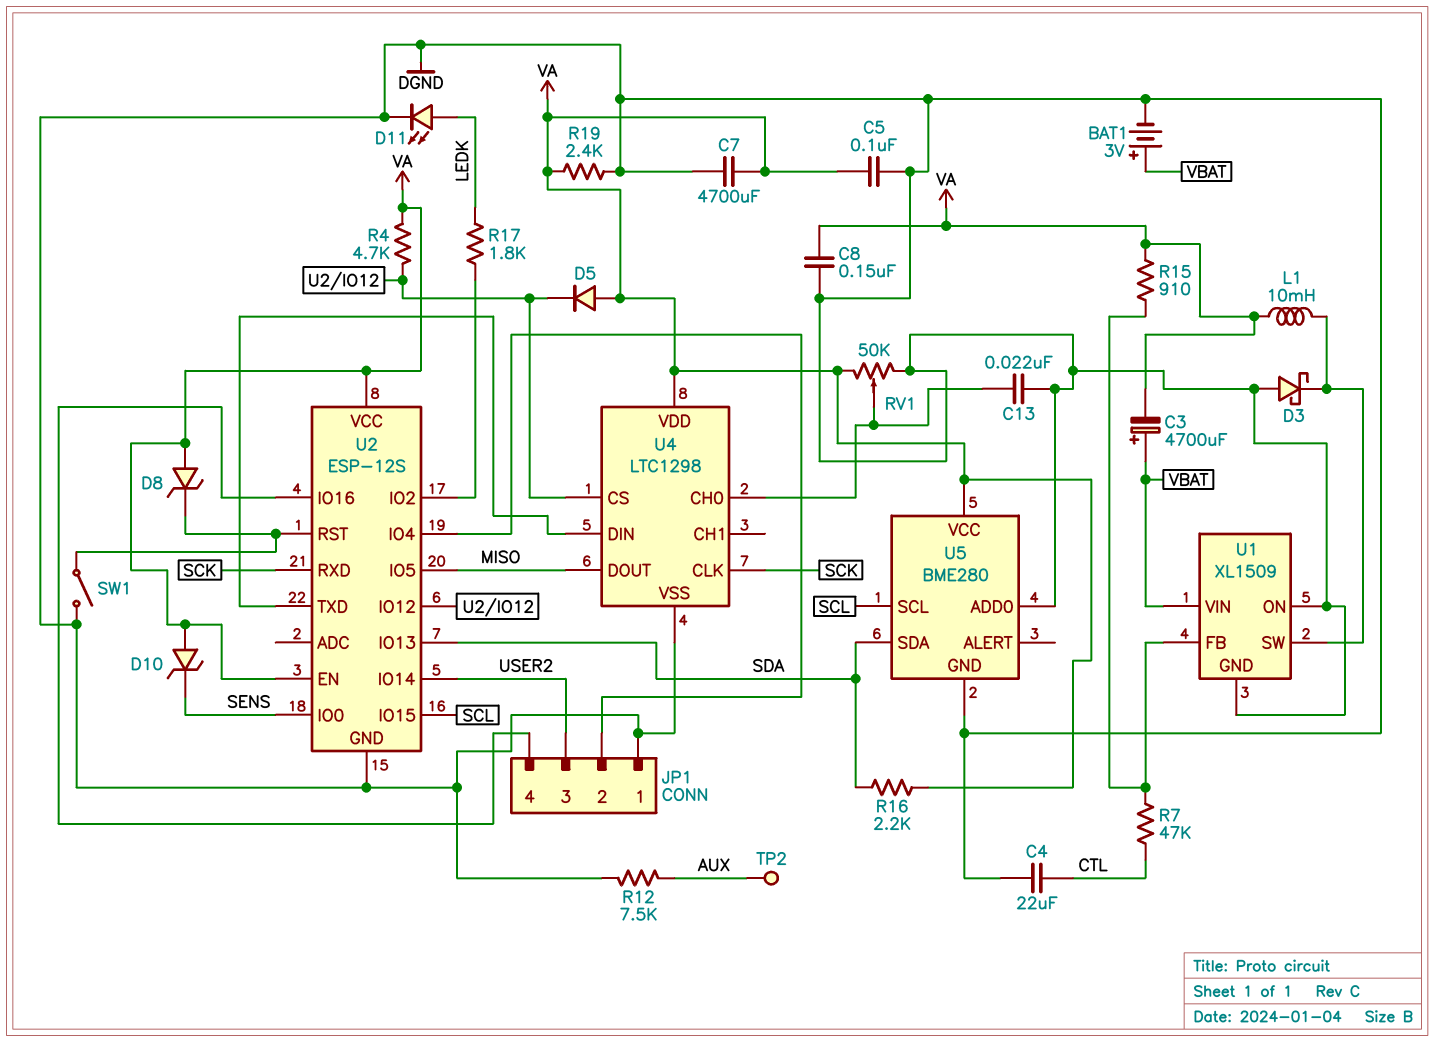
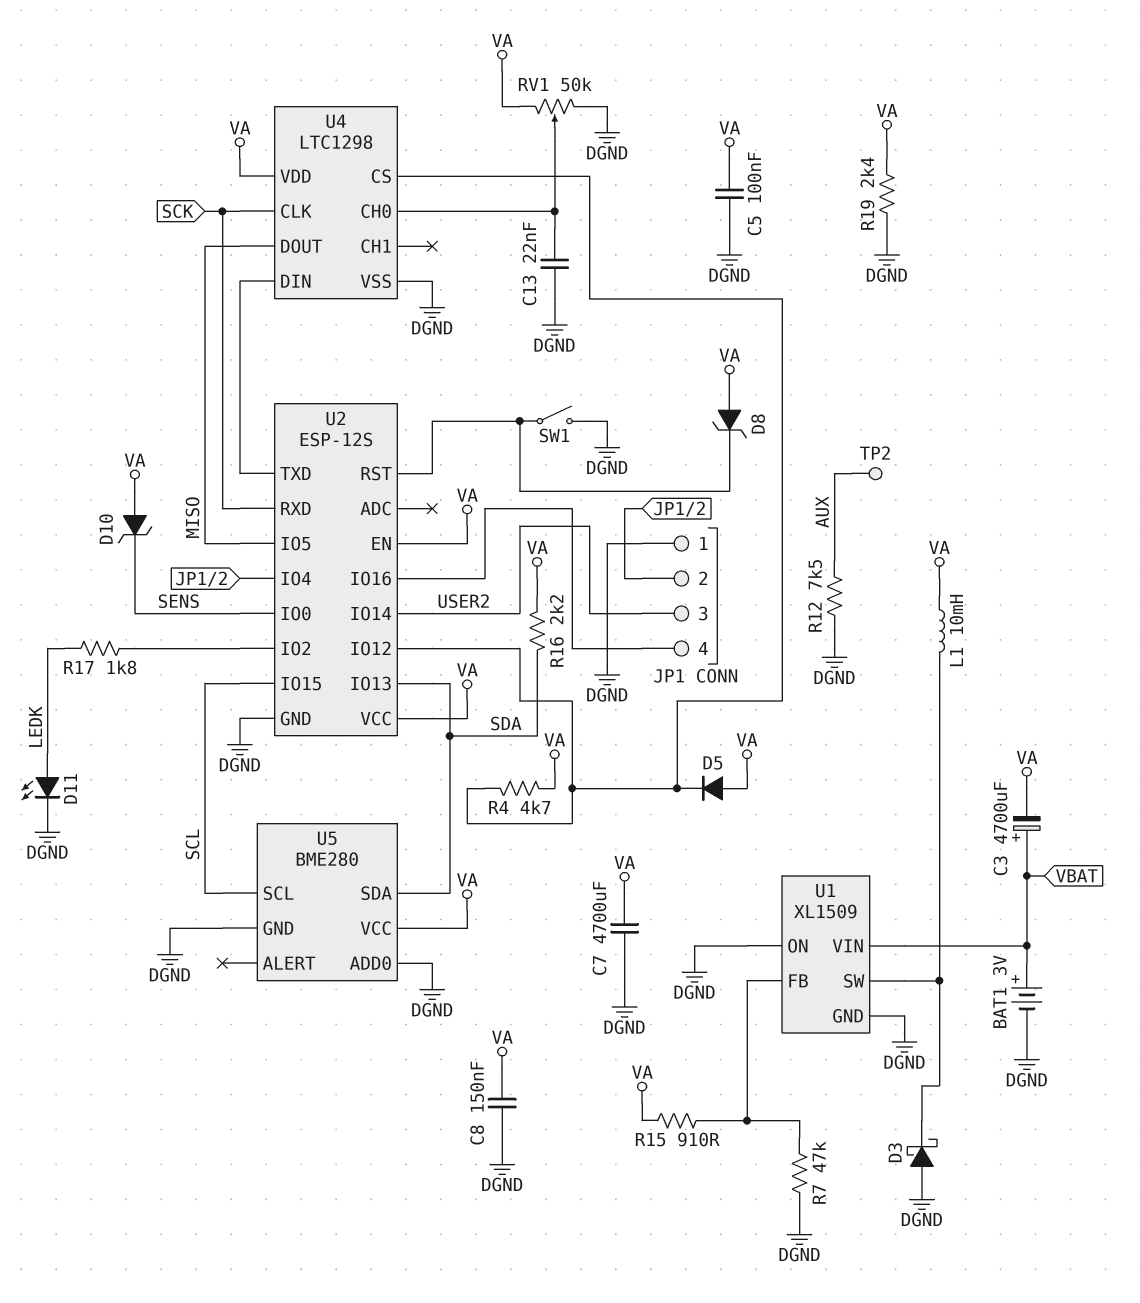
C4: 22uF (CTL, DGND) -> none
R7: 47k (CTL, U1/FB) -> 47k (DGND, U1/FB)

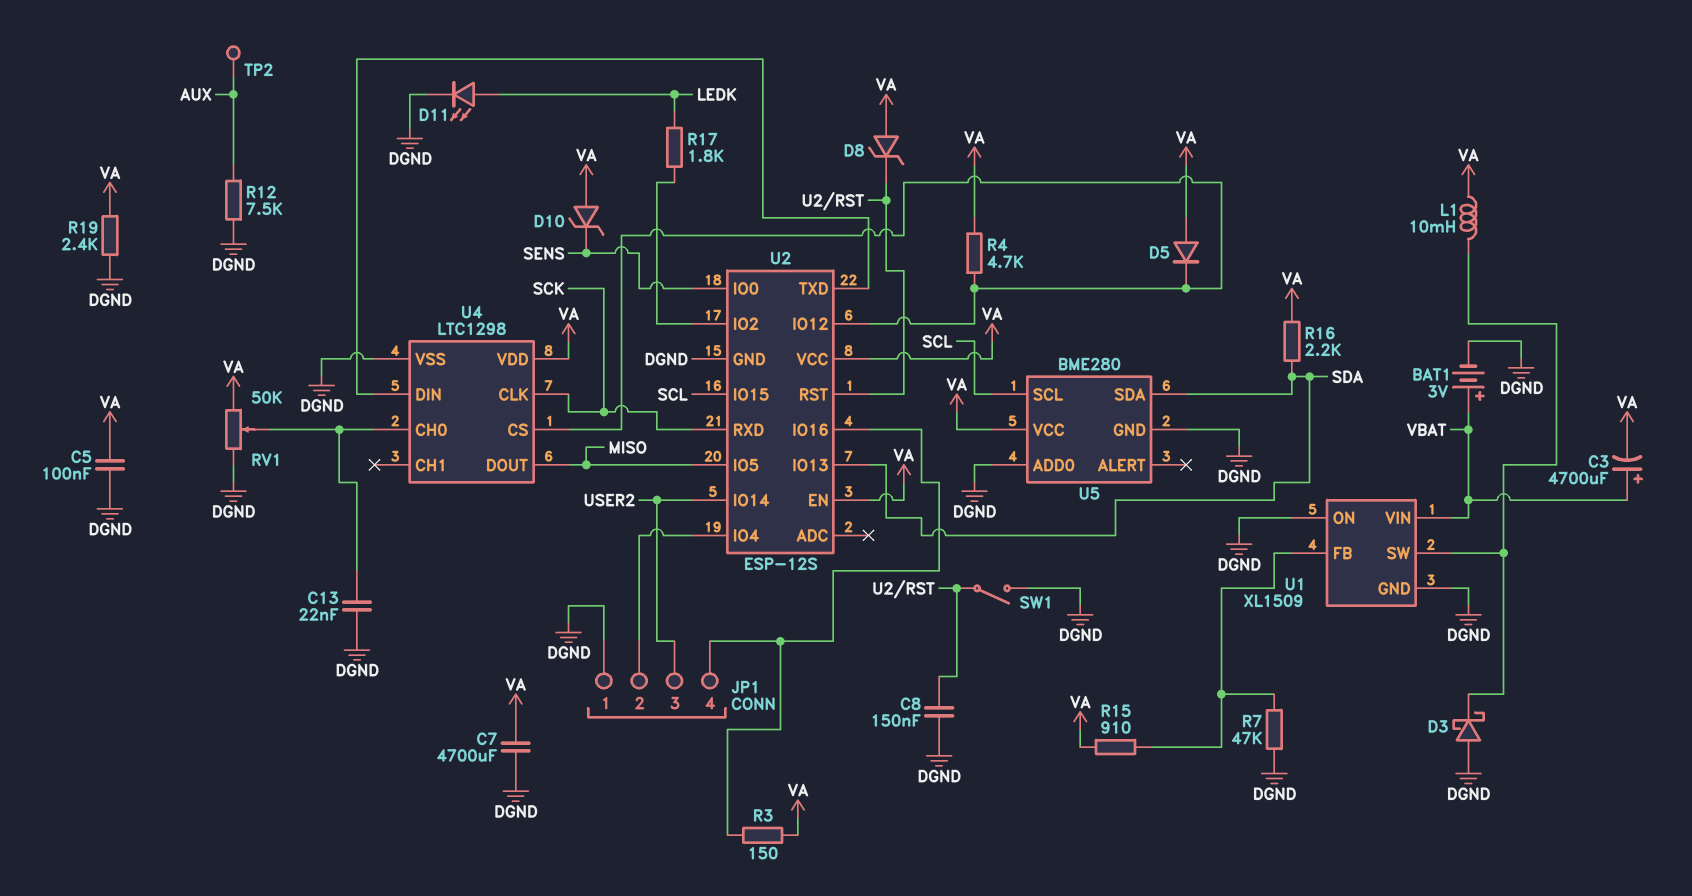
C8: 150nF (DGND, VA) -> 150nF (DGND, U2/RST)
R3: none -> 150 (JP1/4, VA)

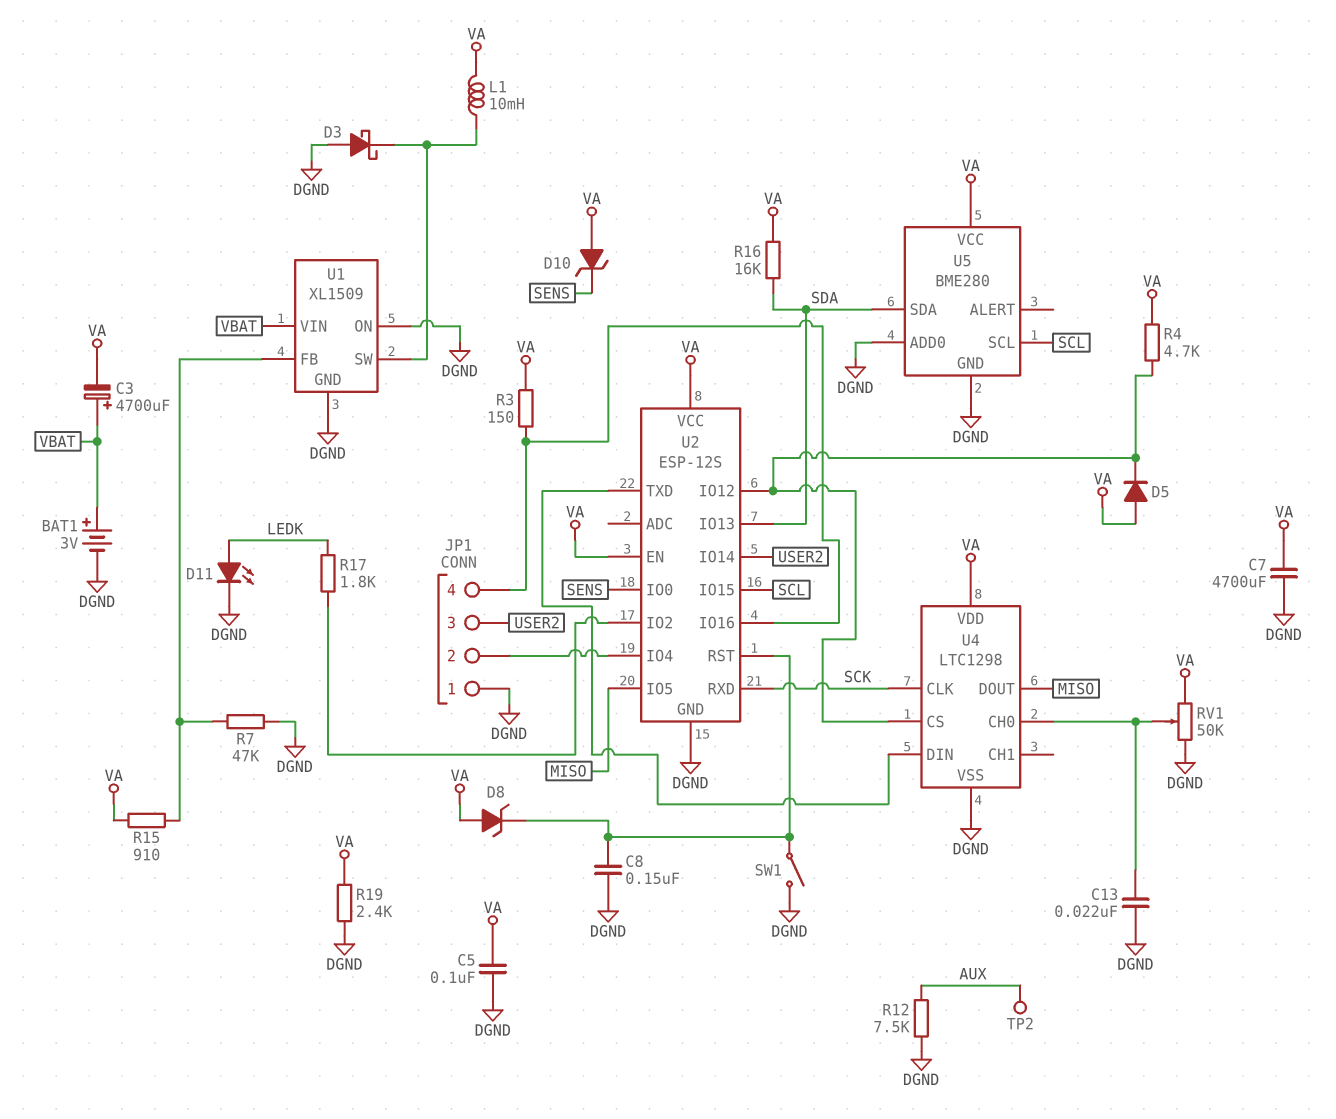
R16: 2.2k (SDA, VA) -> 16k (SDA, VA)

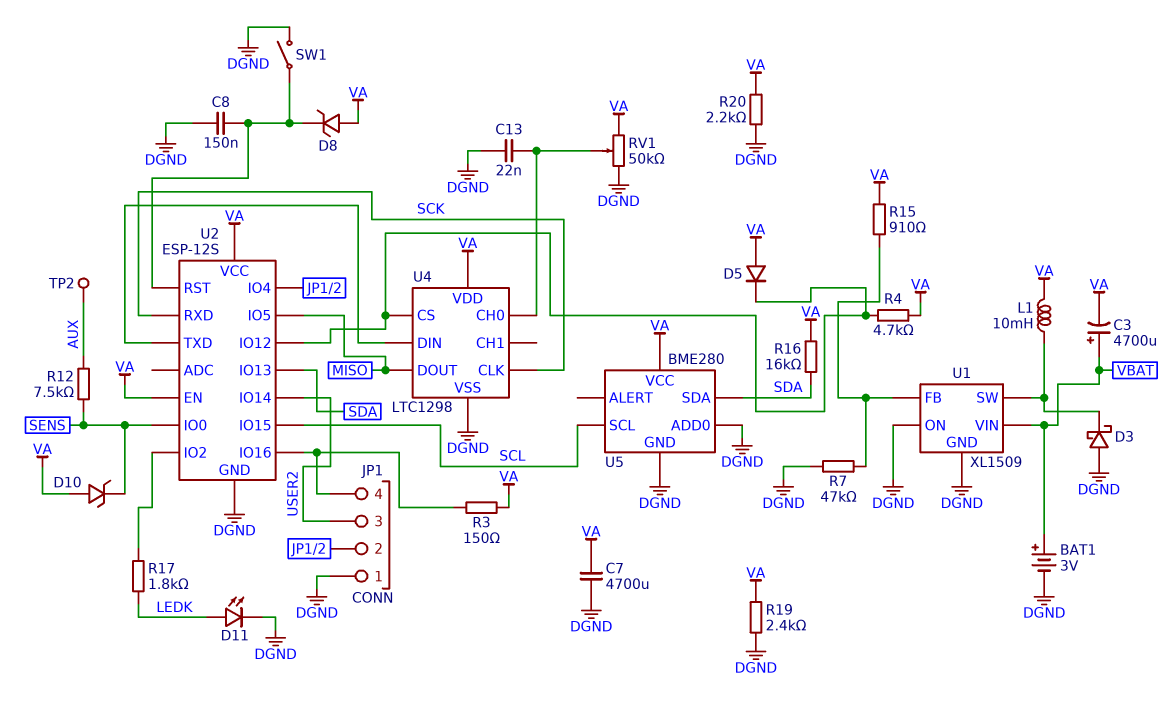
C5: 100nF (DGND, VA) -> none
R12: 7.5k (AUX, DGND) -> 7.5k (AUX, SENS)
R20: none -> 2.2k (DGND, VA)

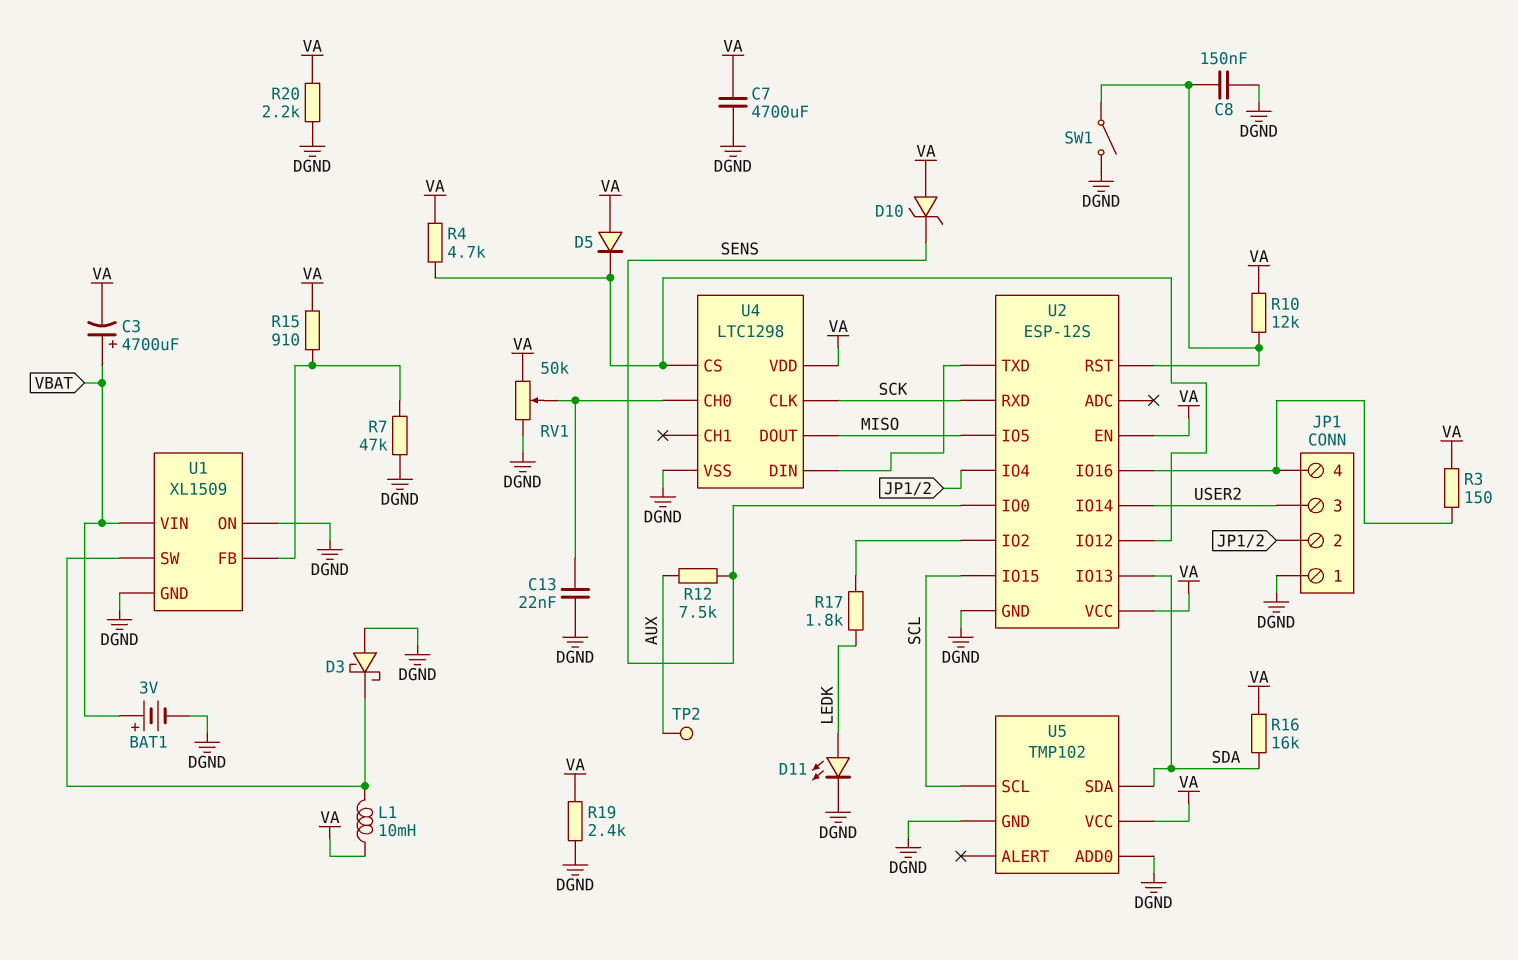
D8: zener (A VA, K U2/RST) -> none
R10: none -> 12k (U2/RST, VA)
U5: BME280 -> TMP102

